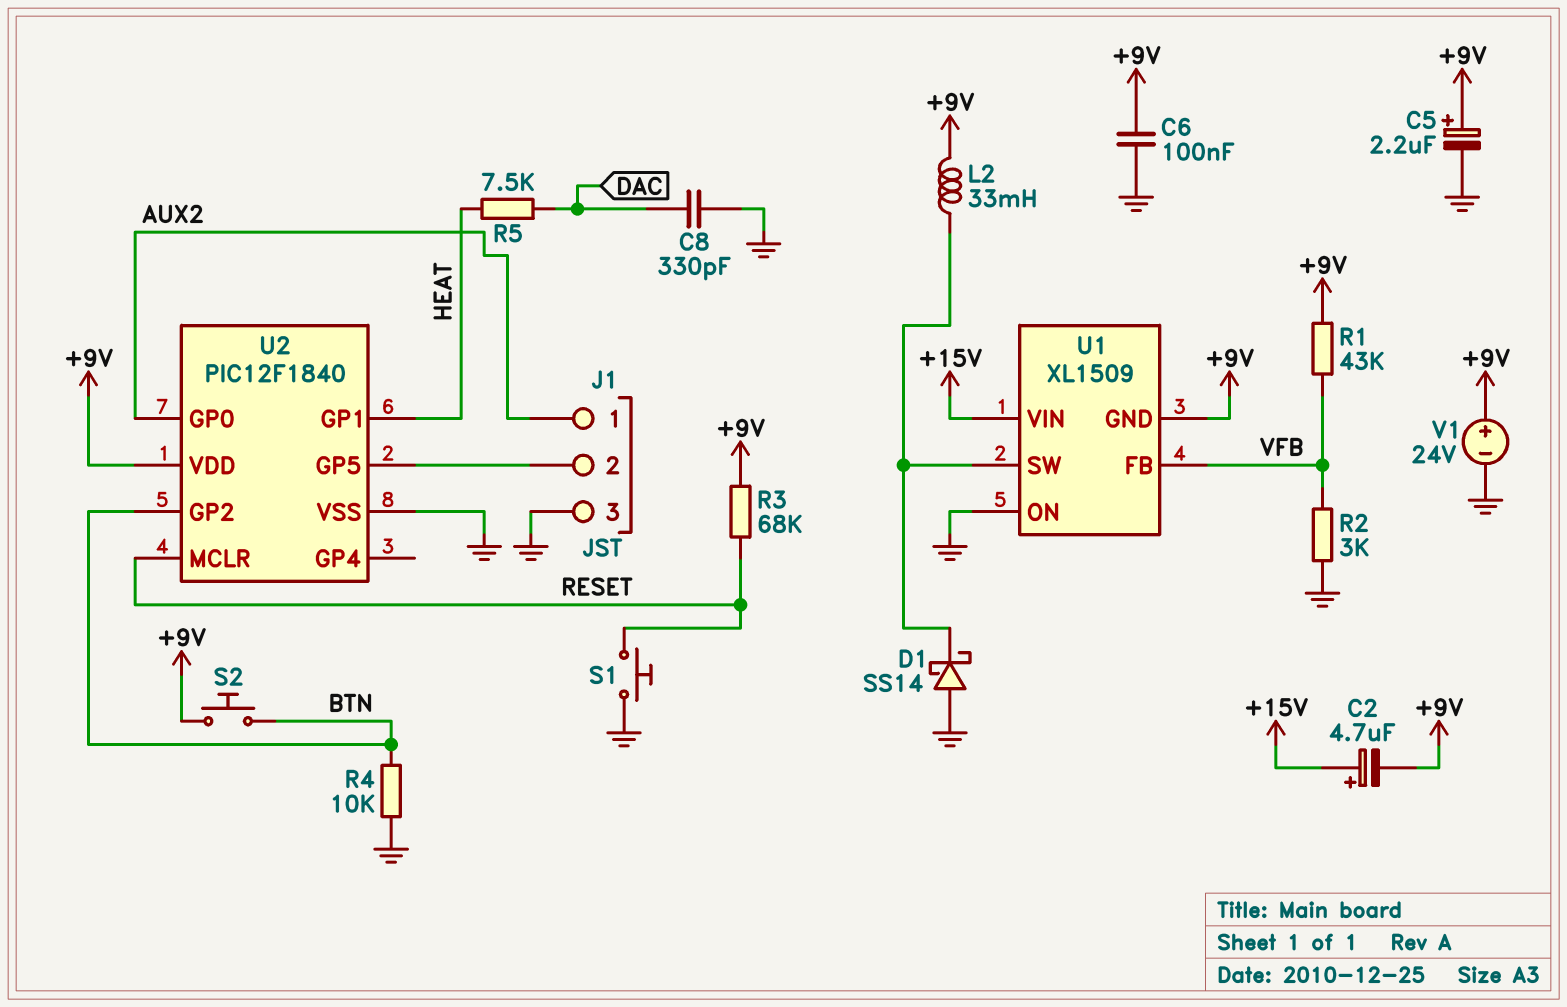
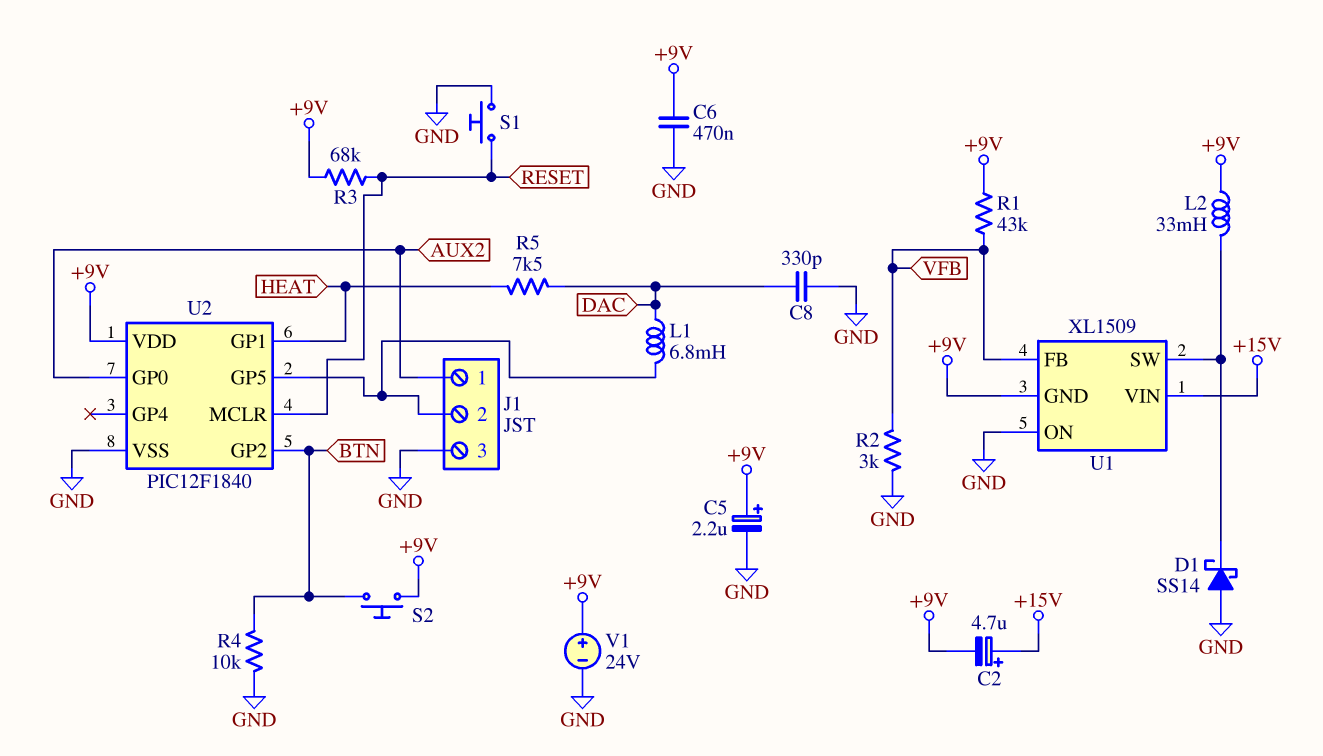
C6: 100nF (+9V, GND) -> 470nF (+9V, GND)
L1: none -> 6.8mH (DAC, J1/2)

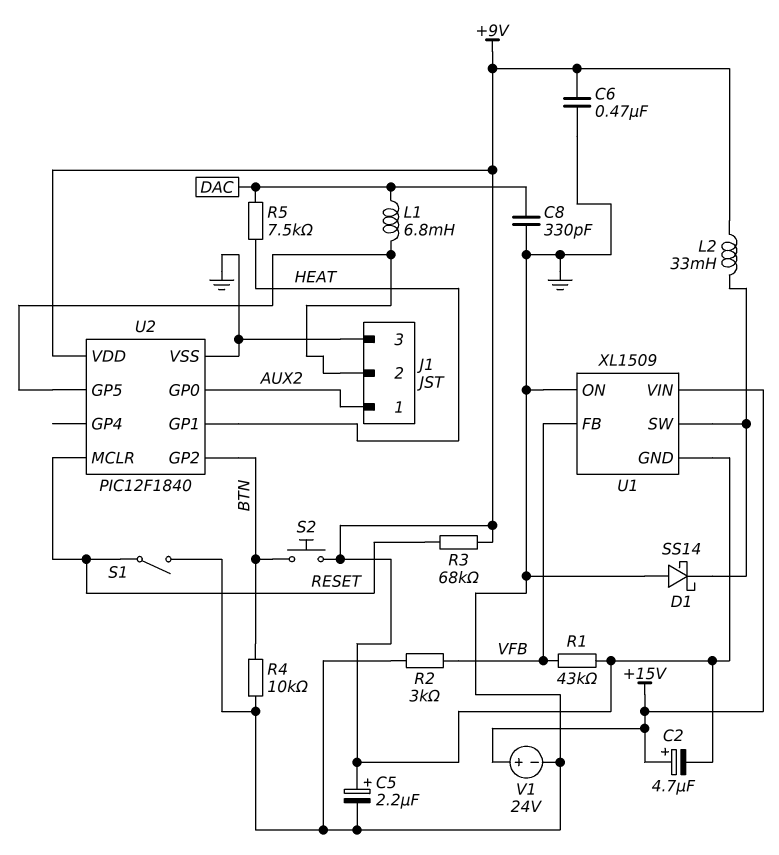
S1: button (GND, RESET) -> switch (GND, RESET)
V1: 24V (plus +9V, minus GND) -> 24V (plus +15V, minus GND)

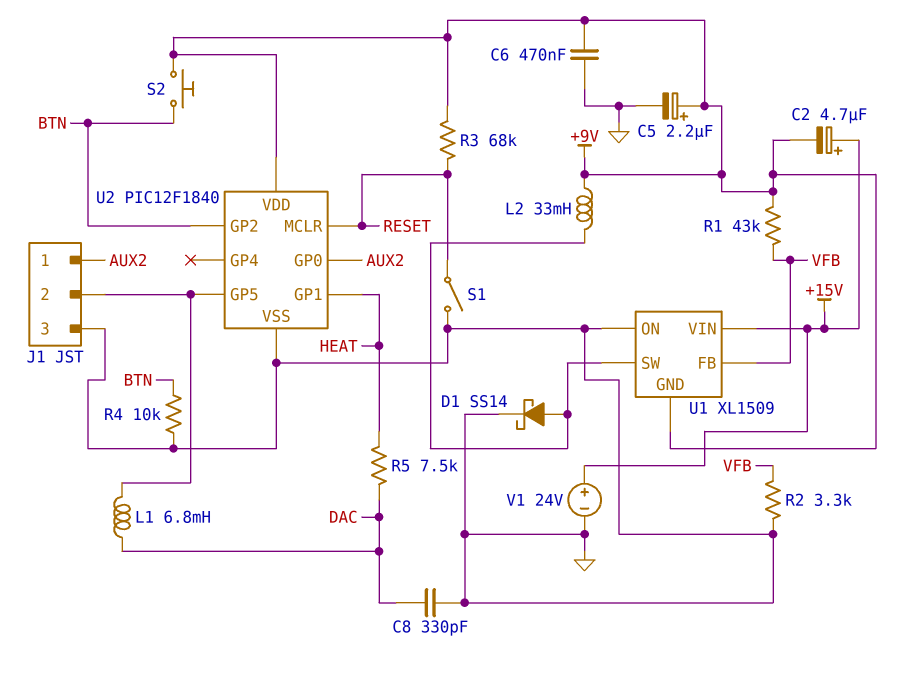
D1: schottky SS14 (A GND, K U1/SW) -> schottky SS14 (A U1/SW, K GND)
R2: 3k (GND, VFB) -> 3.3k (GND, VFB)

